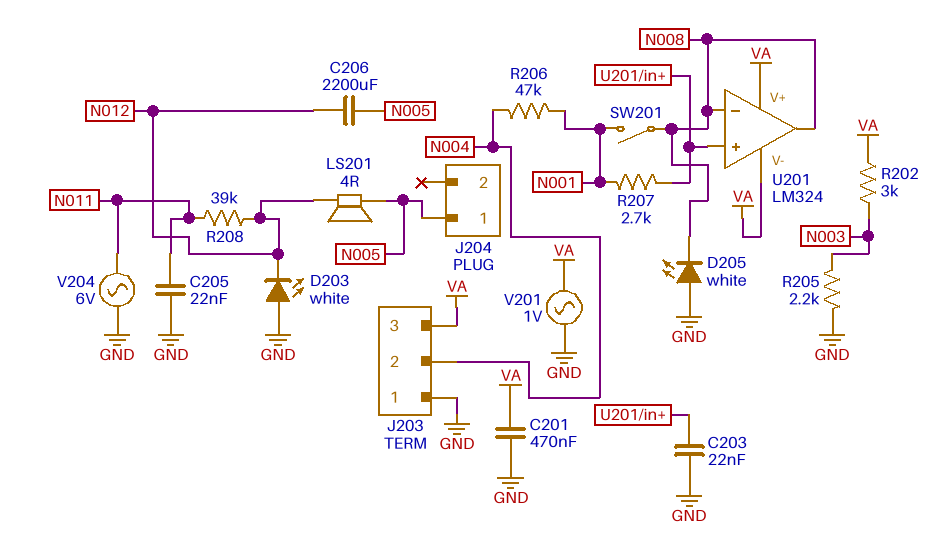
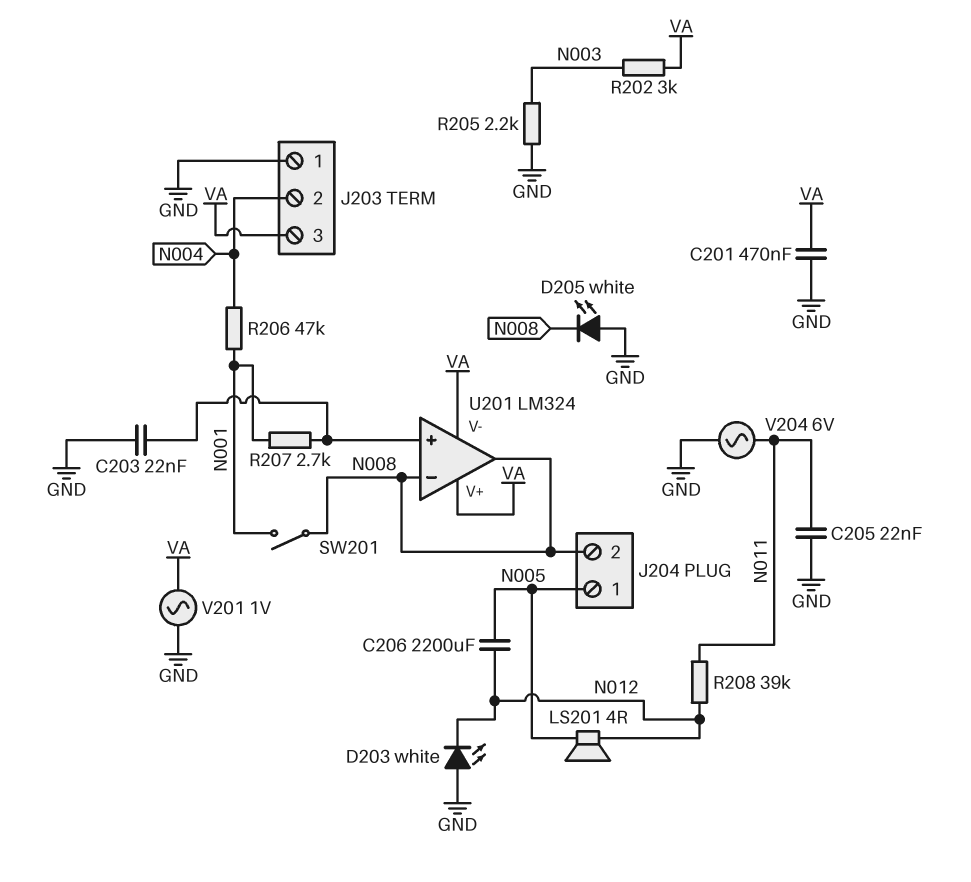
J204 pin 2: none -> N008

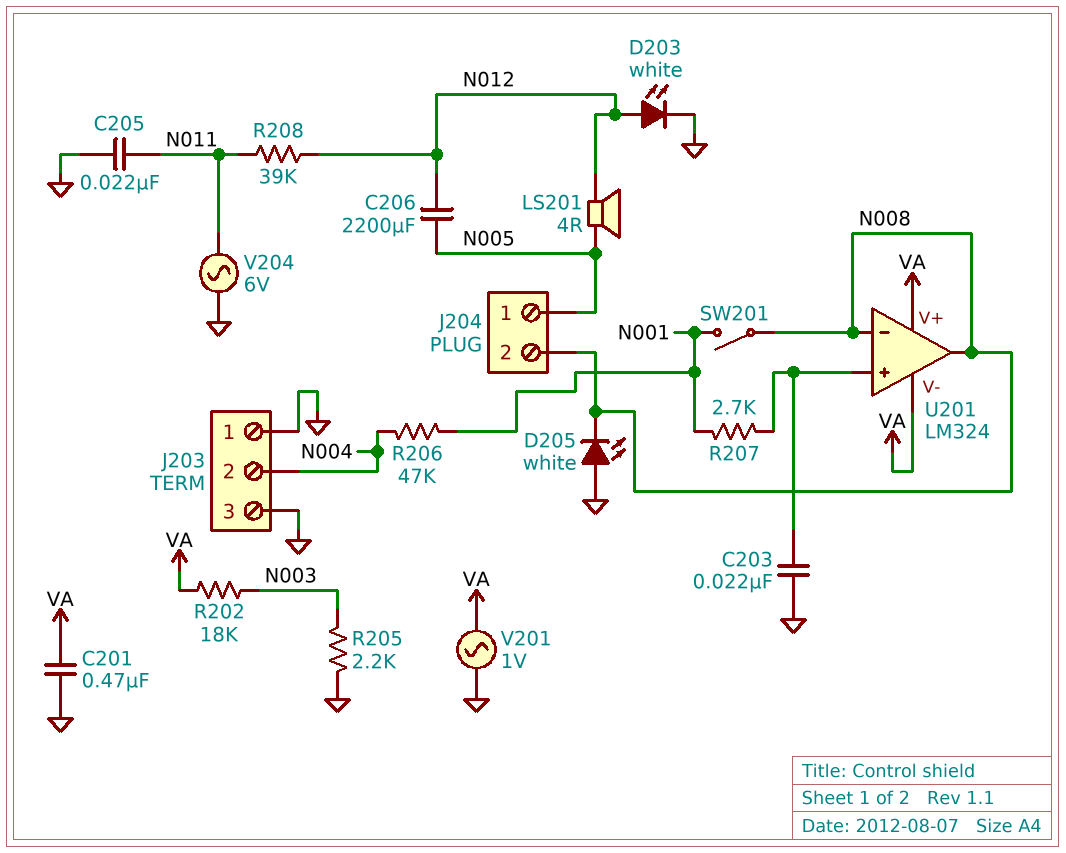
D203: LED white (A GND, K N012) -> LED white (A N012, K GND)
J203 pin 3: VA -> GND
R202: 3k (N003, VA) -> 18k (N003, VA)

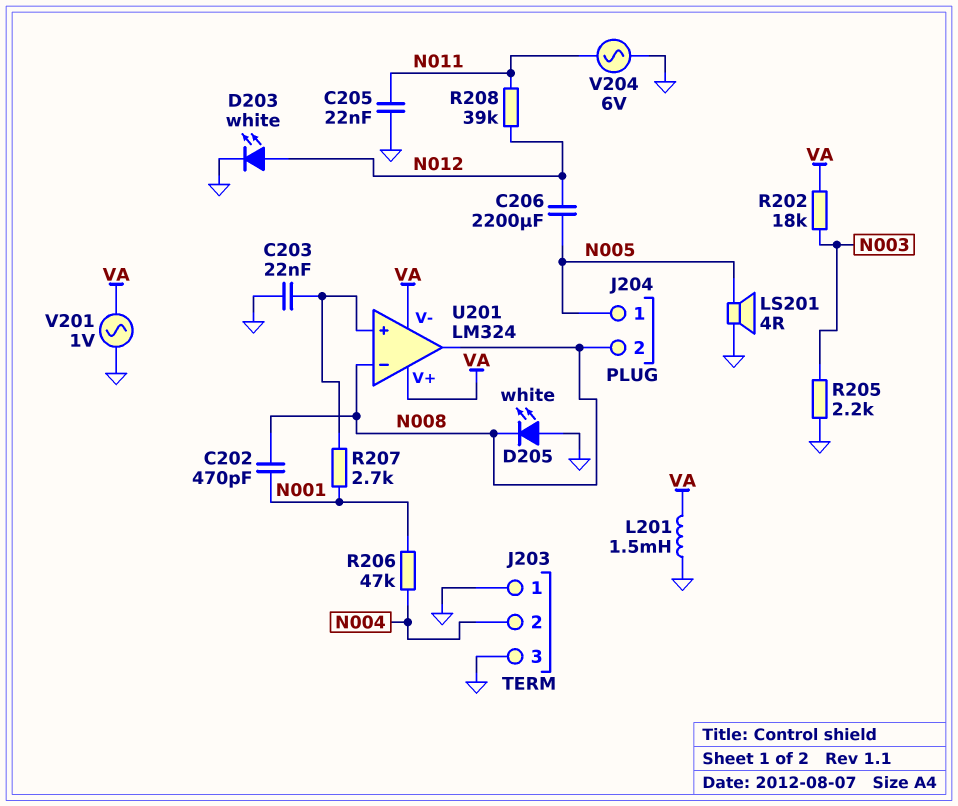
C201: 470nF (GND, VA) -> none
C202: none -> 470pF (N001, N008)
L201: none -> 1.5mH (GND, VA)
LS201: speaker 4R (N005, N012) -> speaker 4R (GND, N005)
SW201: switch (N001, N008) -> none

